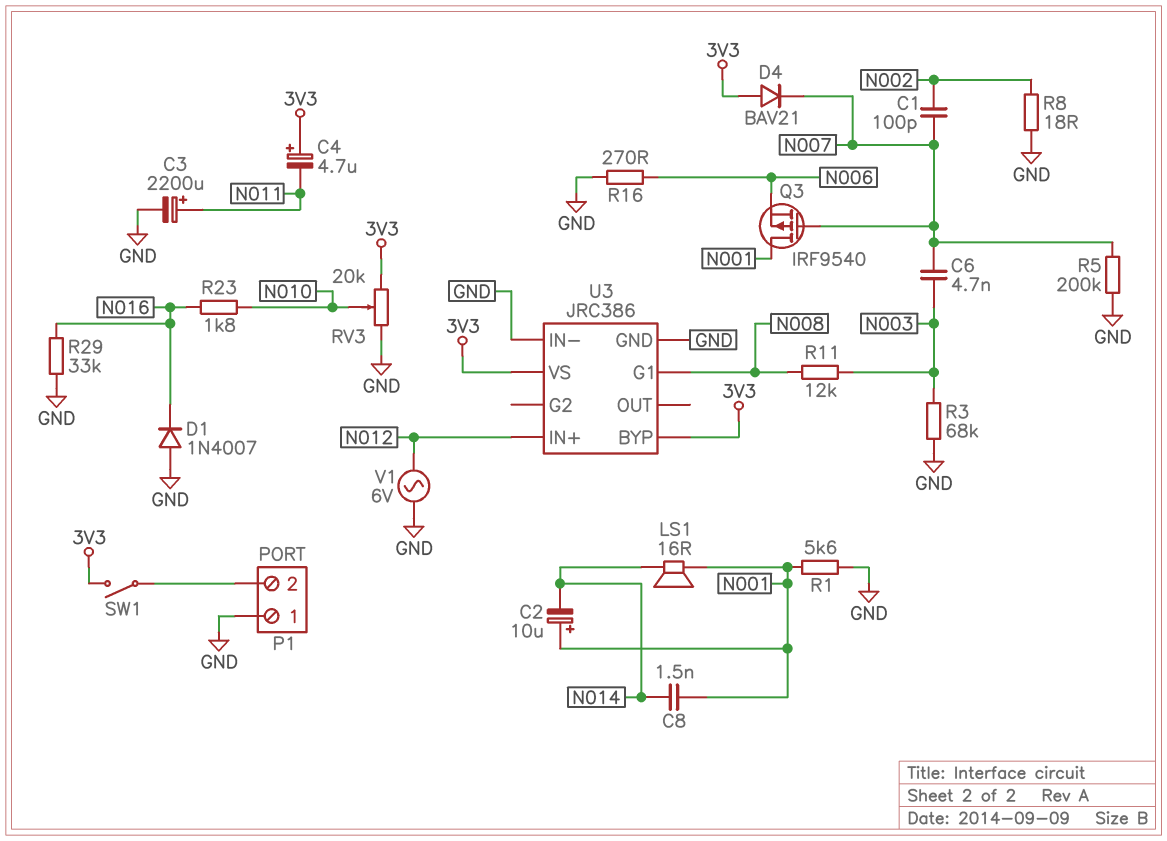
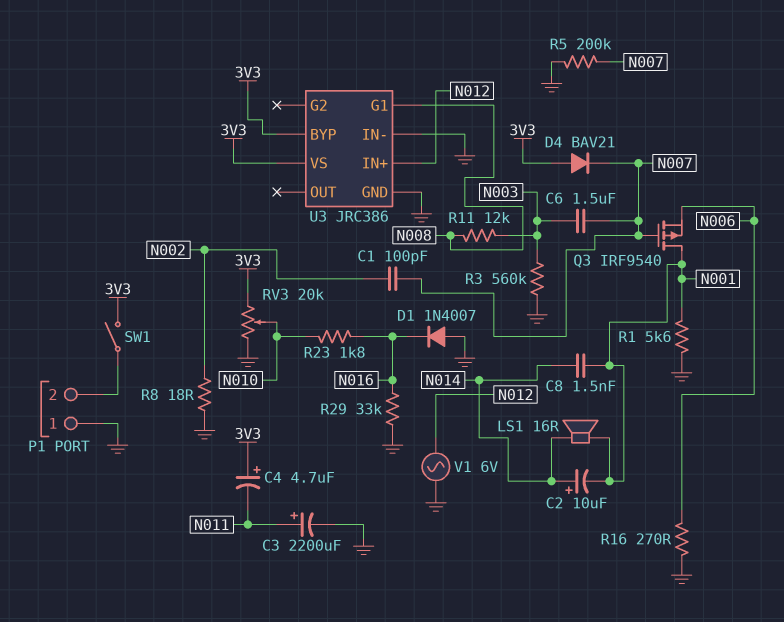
C2: 10uF (plus N001, minus N014) -> 10uF (plus N014, minus N001)
C6: 4.7nF (N003, N007) -> 1.5uF (N003, N007)
R3: 68k (GND, N003) -> 560k (GND, N003)

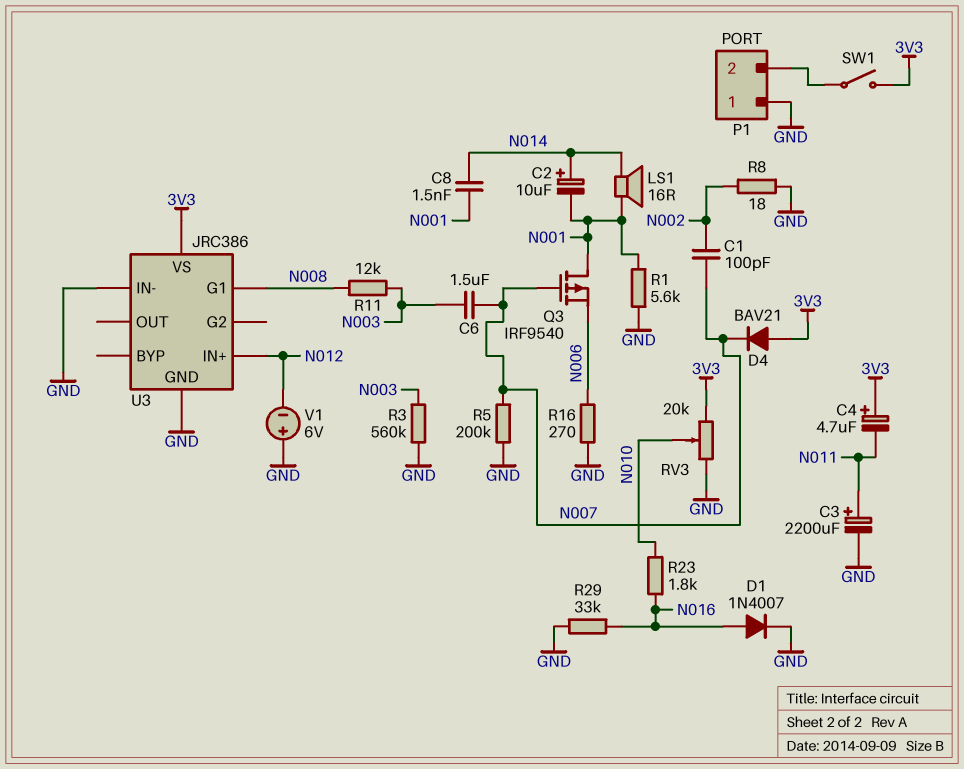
D1: diode 1N4007 (A GND, K N016) -> diode 1N4007 (A N016, K GND)
U3 pin BYP: 3V3 -> none
V1: AC 6V (GND, N012) -> 6V (plus GND, minus N012)

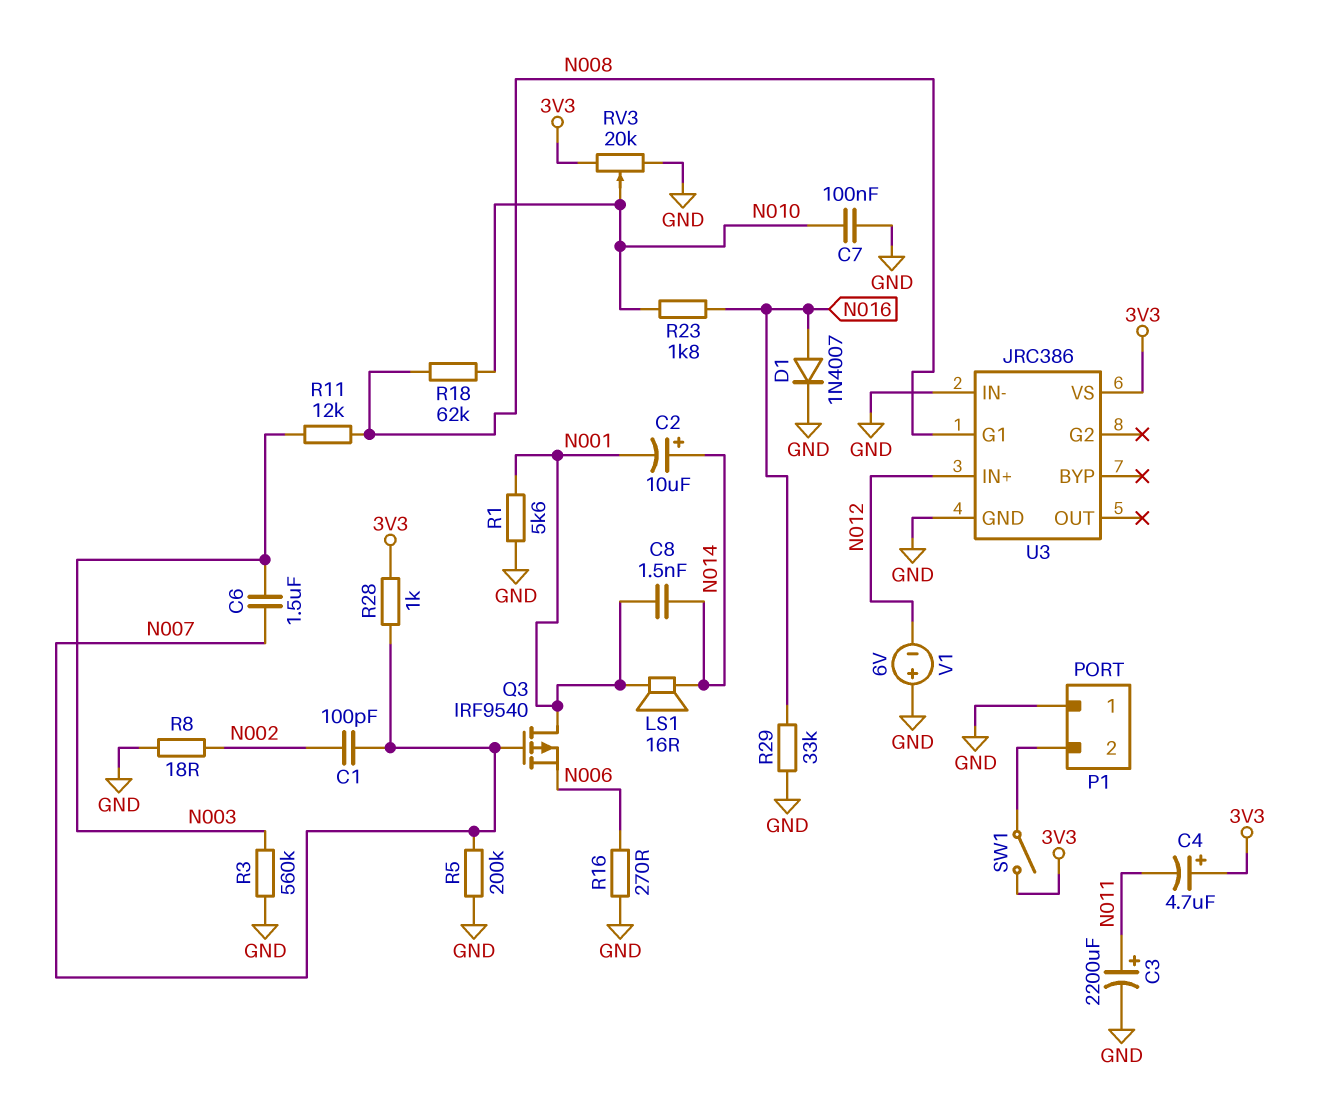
C7: none -> 100nF (GND, N010)
D4: diode BAV21 (A 3V3, K N007) -> none
R18: none -> 62k (N008, N010)
R28: none -> 1k (3V3, N007)

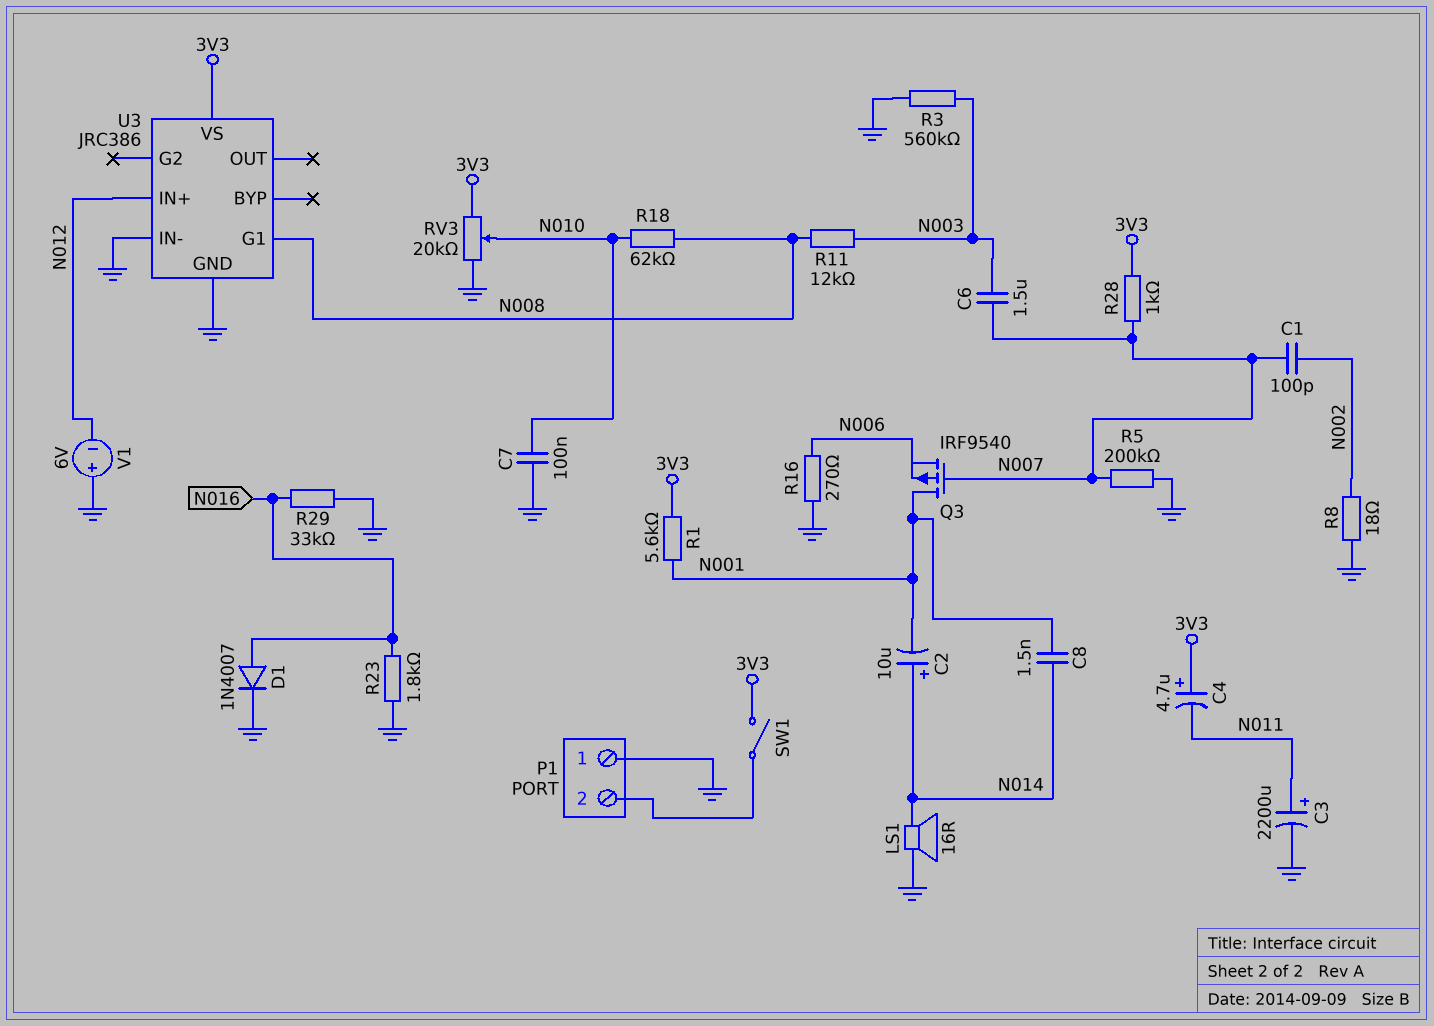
LS1: speaker 16R (N001, N014) -> speaker 16R (GND, N014)
R1: 5.6k (GND, N001) -> 5.6k (3V3, N001)
R23: 1.8k (N010, N016) -> 1.8k (GND, N016)

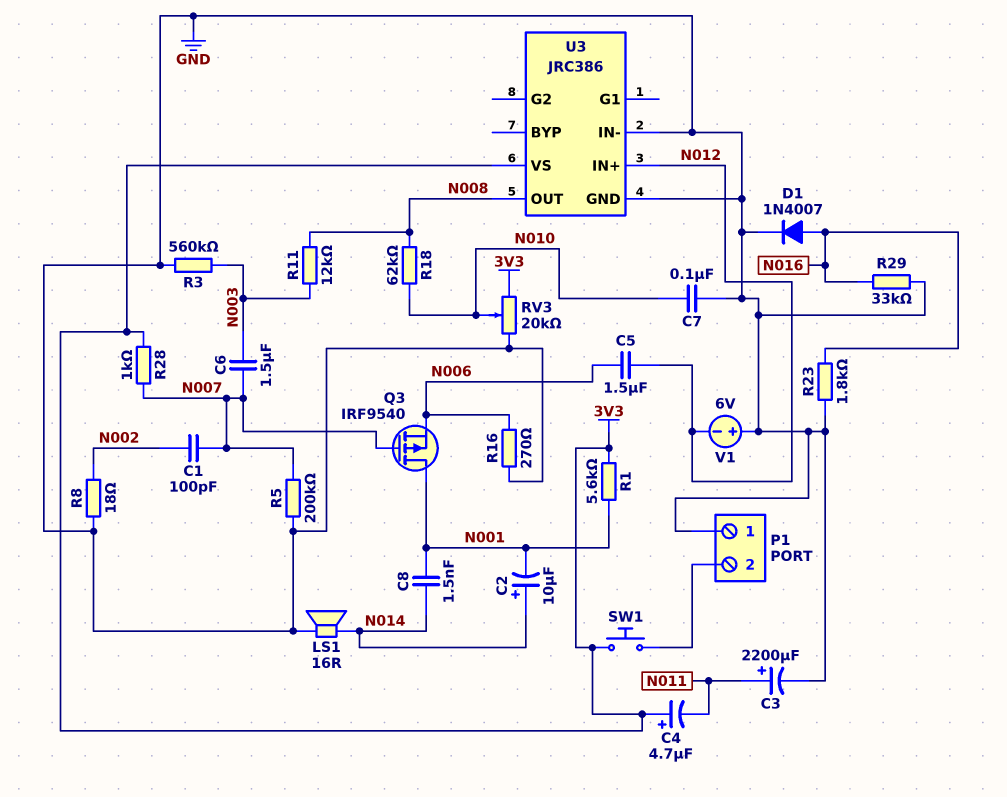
C5: none -> 1.5uF (N006, N012)
SW1: switch (3V3, P1/2) -> button (3V3, P1/2)
U3 pin G1: N008 -> none
U3 pin OUT: none -> N008

